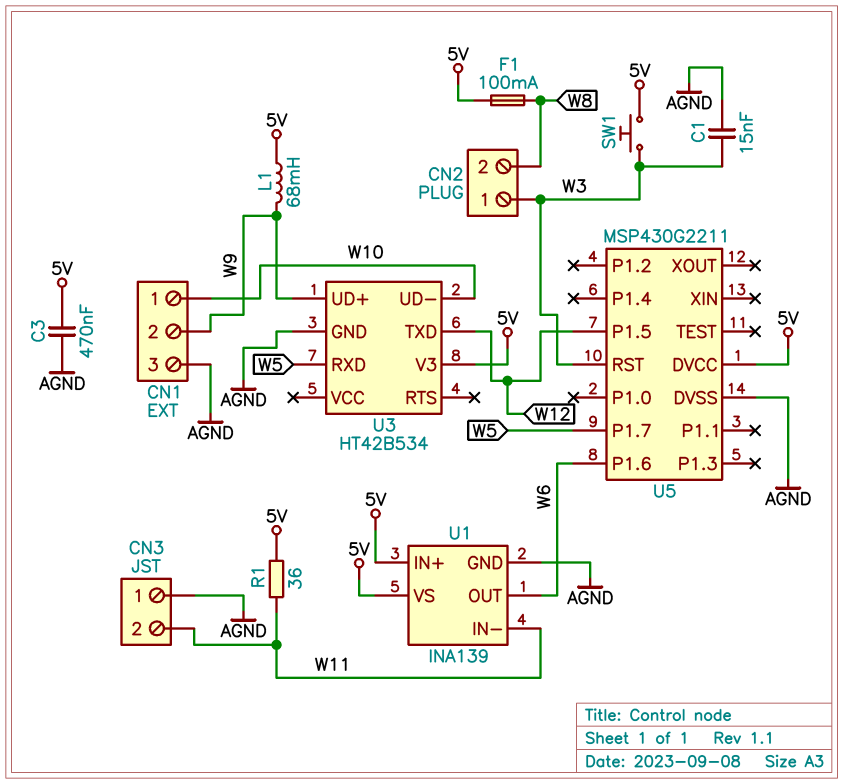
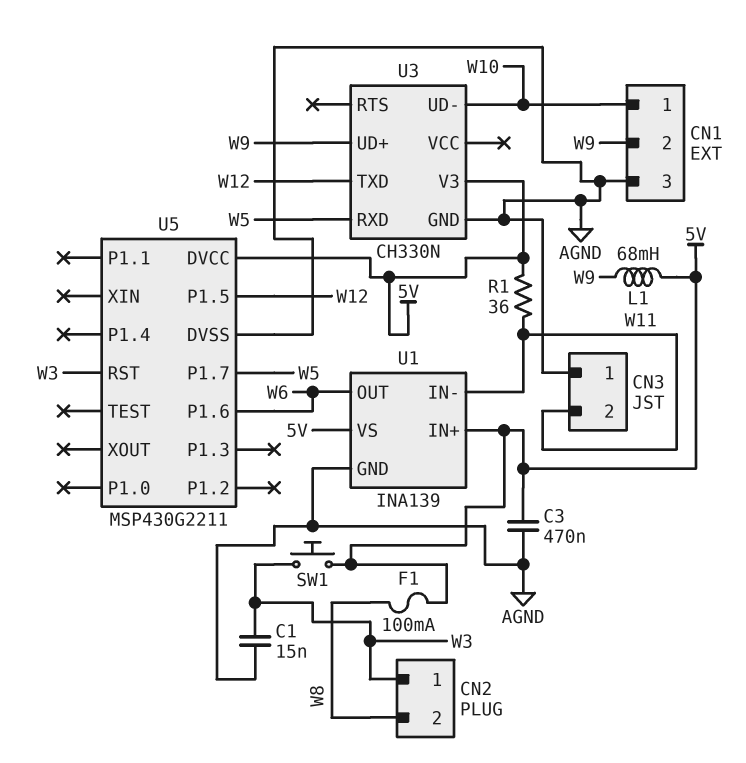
U3: HT42B534 -> CH330N

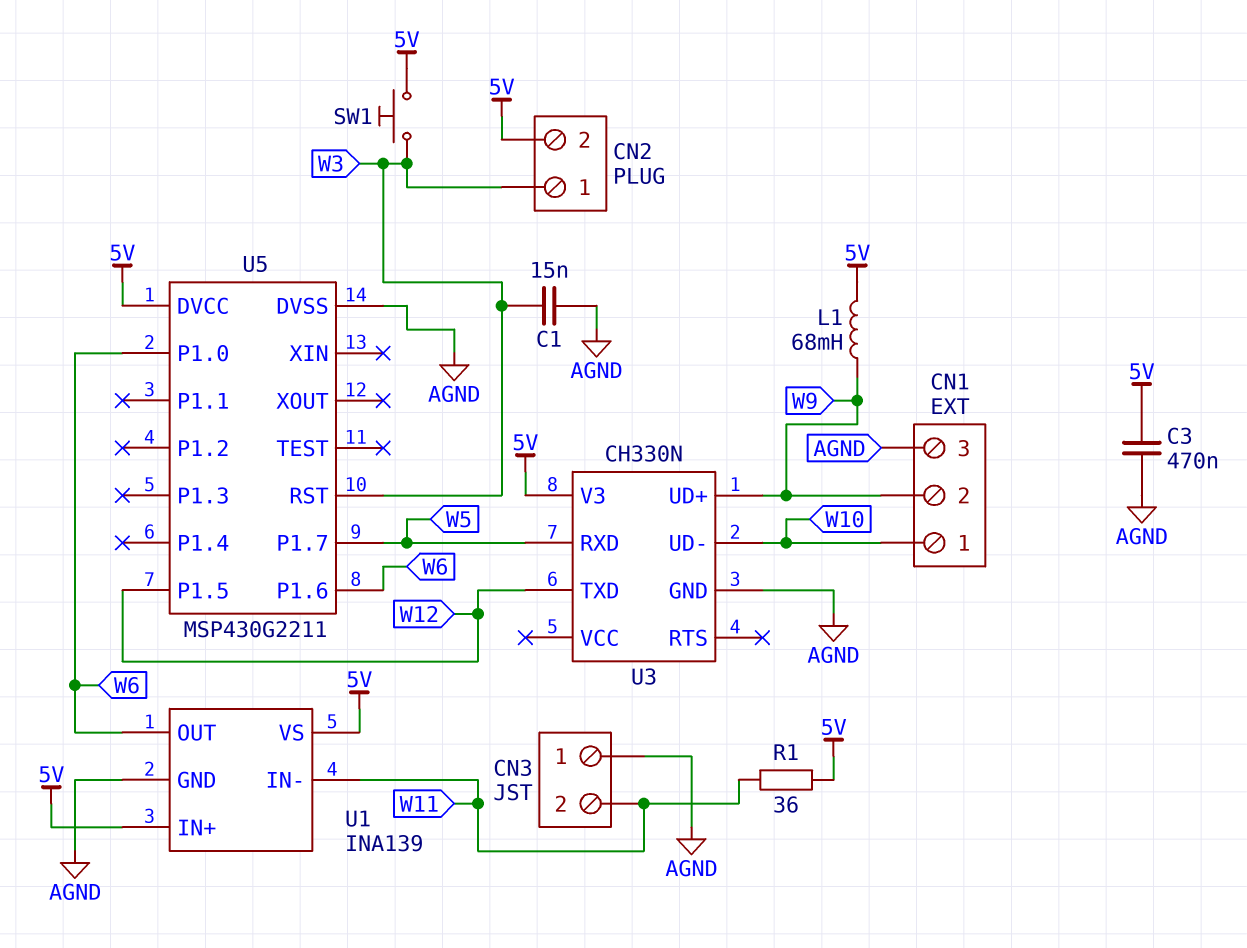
CN2 pin 2: W8 -> 5V
F1: 100mA (5V, W8) -> none
U5 pin P1.0: none -> W6

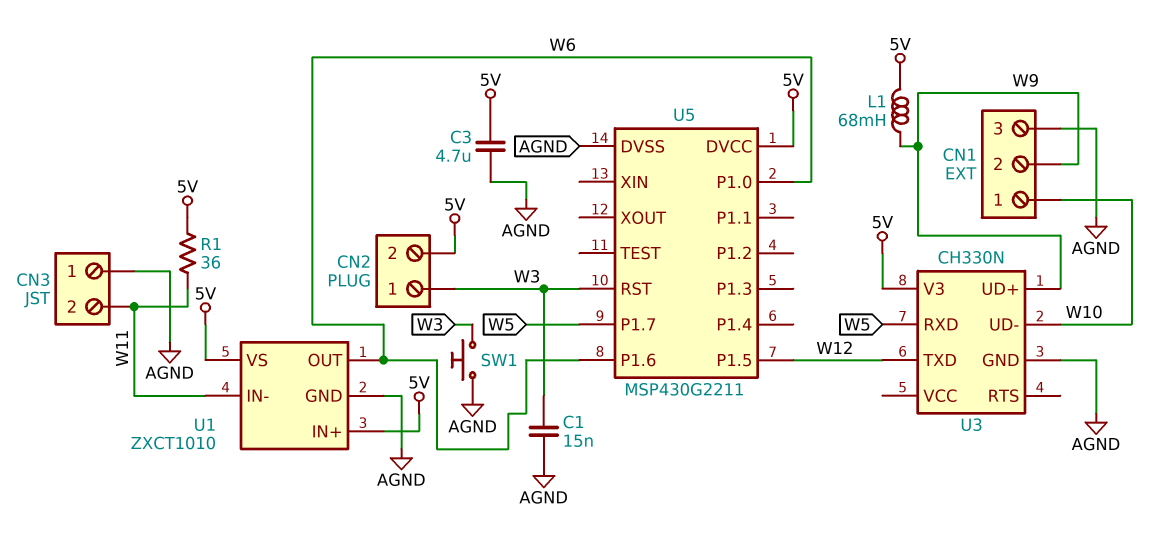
C3: 470nF (5V, AGND) -> 4.7uF (5V, AGND)
SW1: button (5V, W3) -> button (AGND, W3)
U1: INA139 -> ZXCT1010

